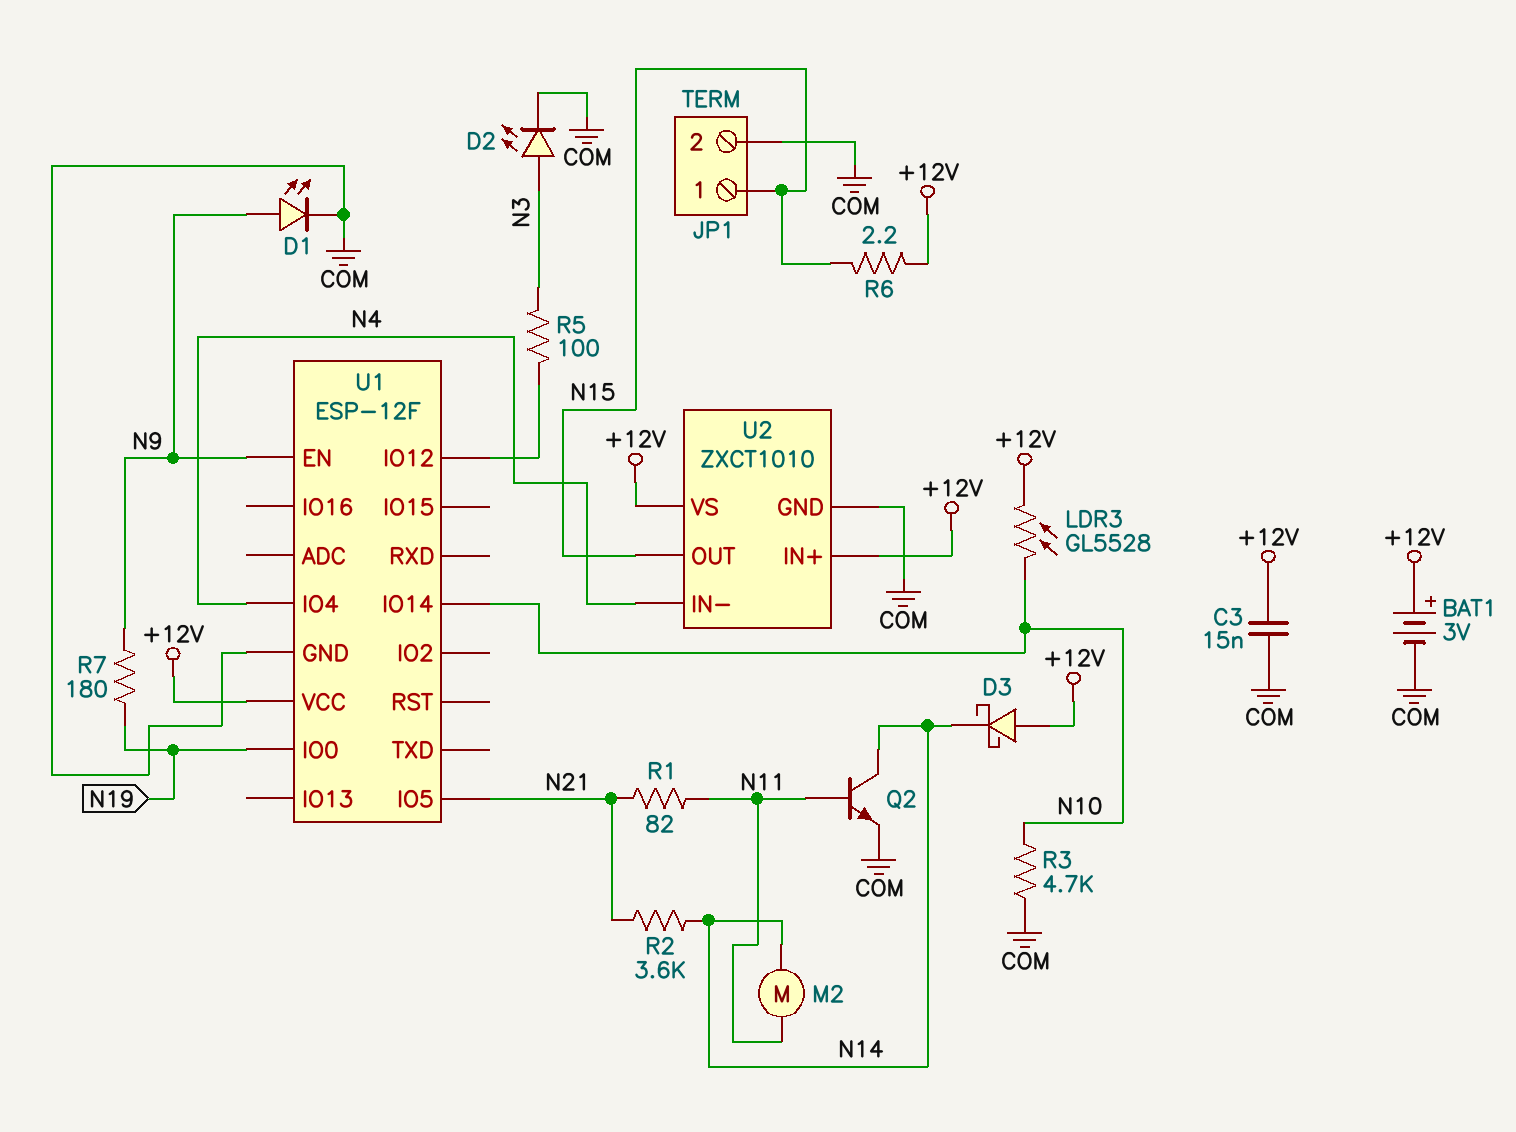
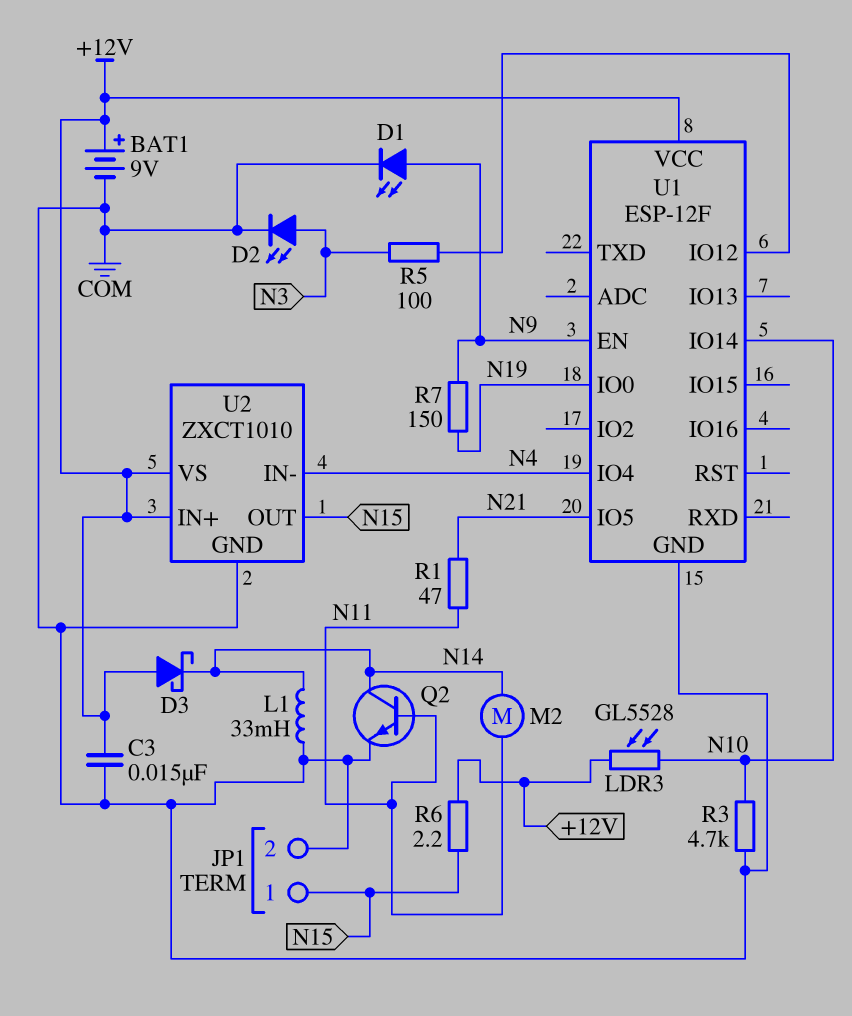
BAT1: 3V (plus +12V, minus COM) -> 9V (plus +12V, minus COM)
L1: none -> 33mH (COM, N14)
R1: 82 (N11, N21) -> 47 (N11, N21)
R2: 3.6k (N14, N21) -> none
R7: 180 (N9, N19) -> 150 (N9, N19)

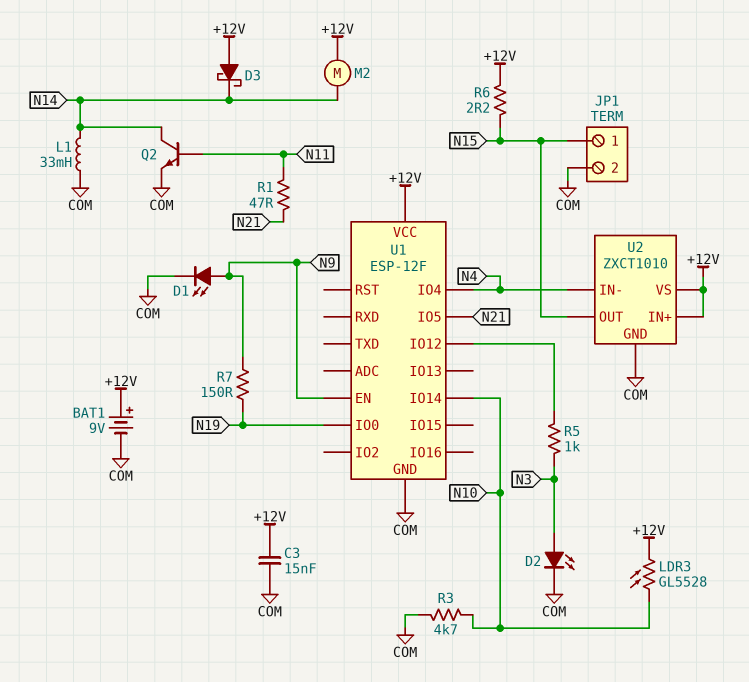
M2: motor (N11, N14) -> motor (+12V, N14)
R5: 100 (N3, U1/IO12) -> 1k (N3, U1/IO12)

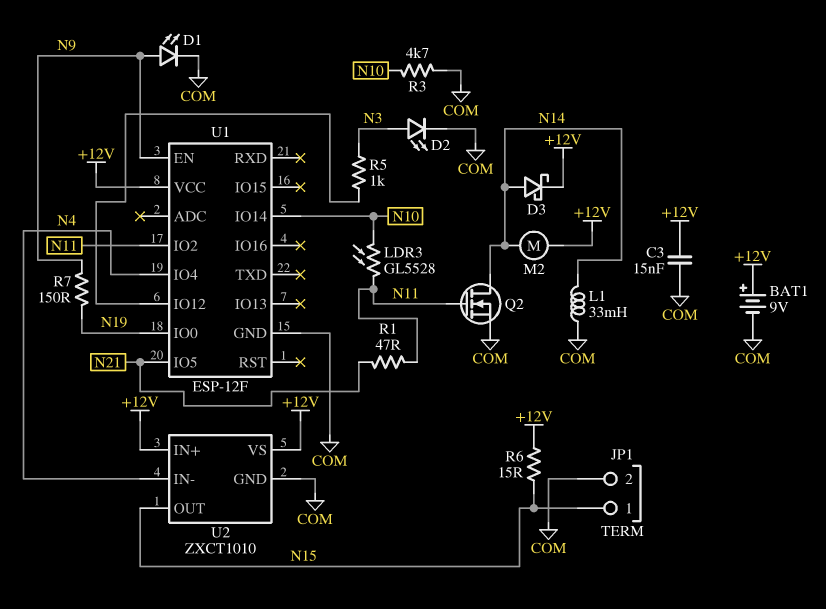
D3: schottky (A +12V, K N14) -> schottky (A N14, K +12V)
LDR3: GL5528 (+12V, N10) -> GL5528 (N10, N11)
Q2: NPN (B N11, C N14, E COM) -> NMOS (G N11, D N14, S COM)
R6: 2.2 (+12V, N15) -> 15 (+12V, N15)
U1 pin IO2: none -> N11

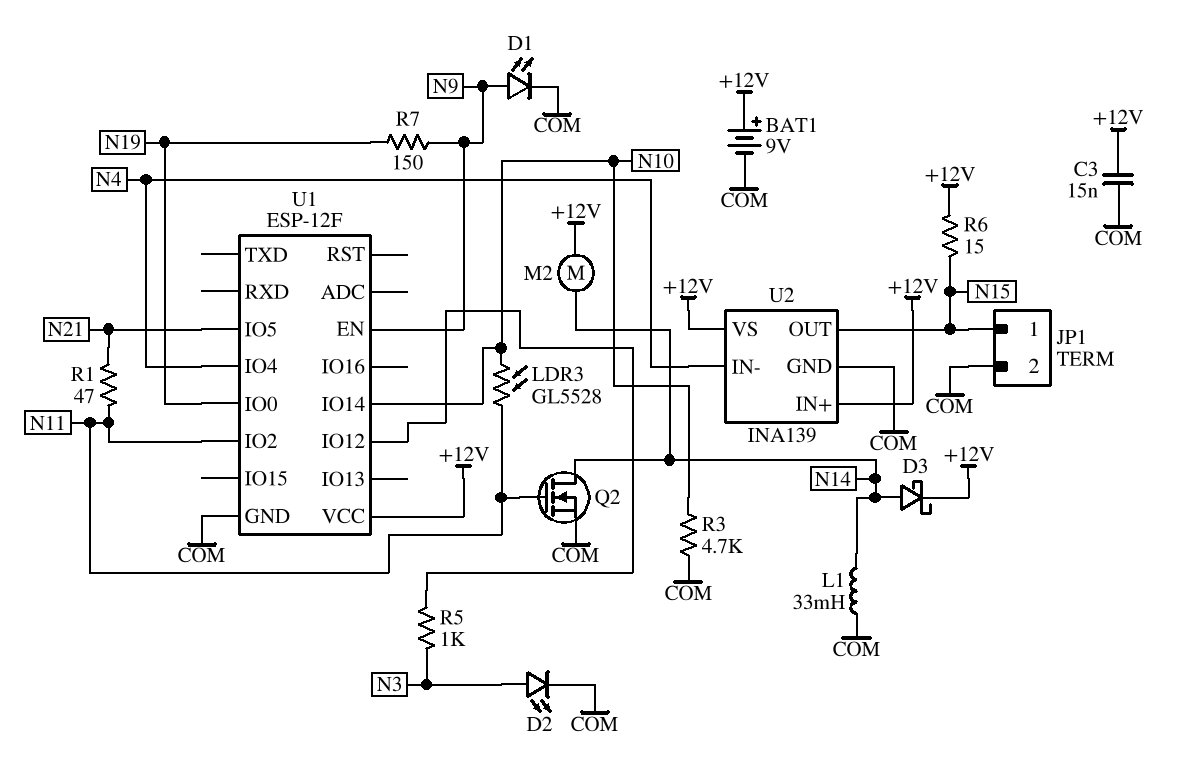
U2: ZXCT1010 -> INA139

